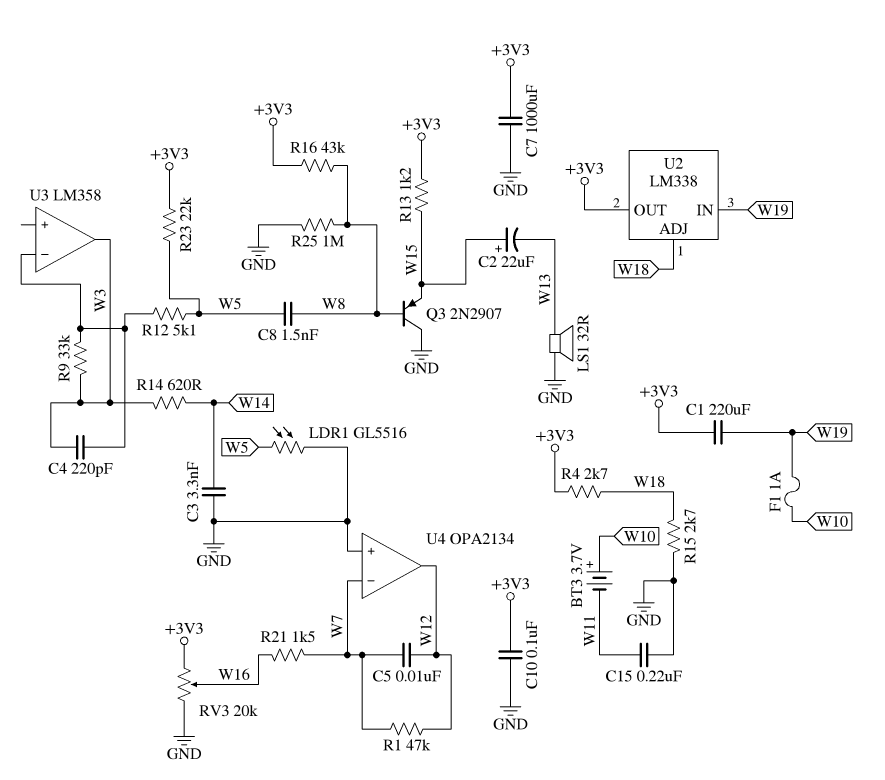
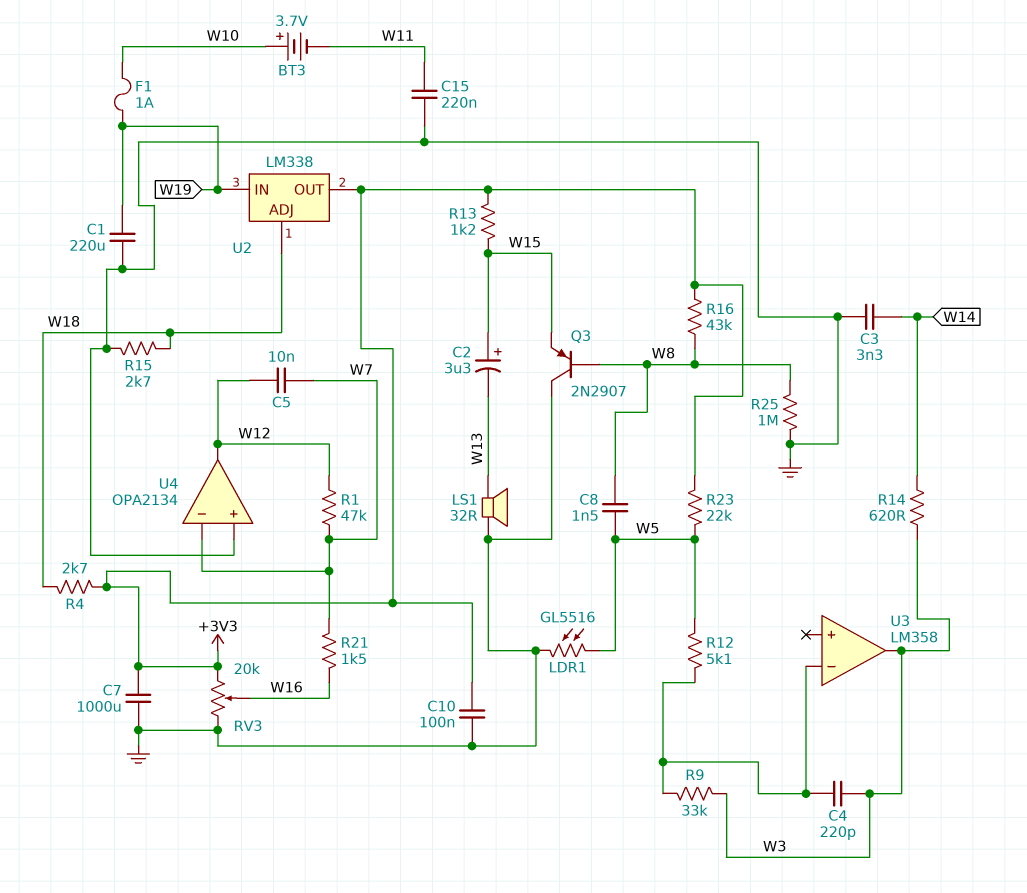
C1: 220uF (+3V3, W19) -> 220uF (GND, W19)
C2: 22uF (plus W15, minus W13) -> 3.3uF (plus W15, minus W13)

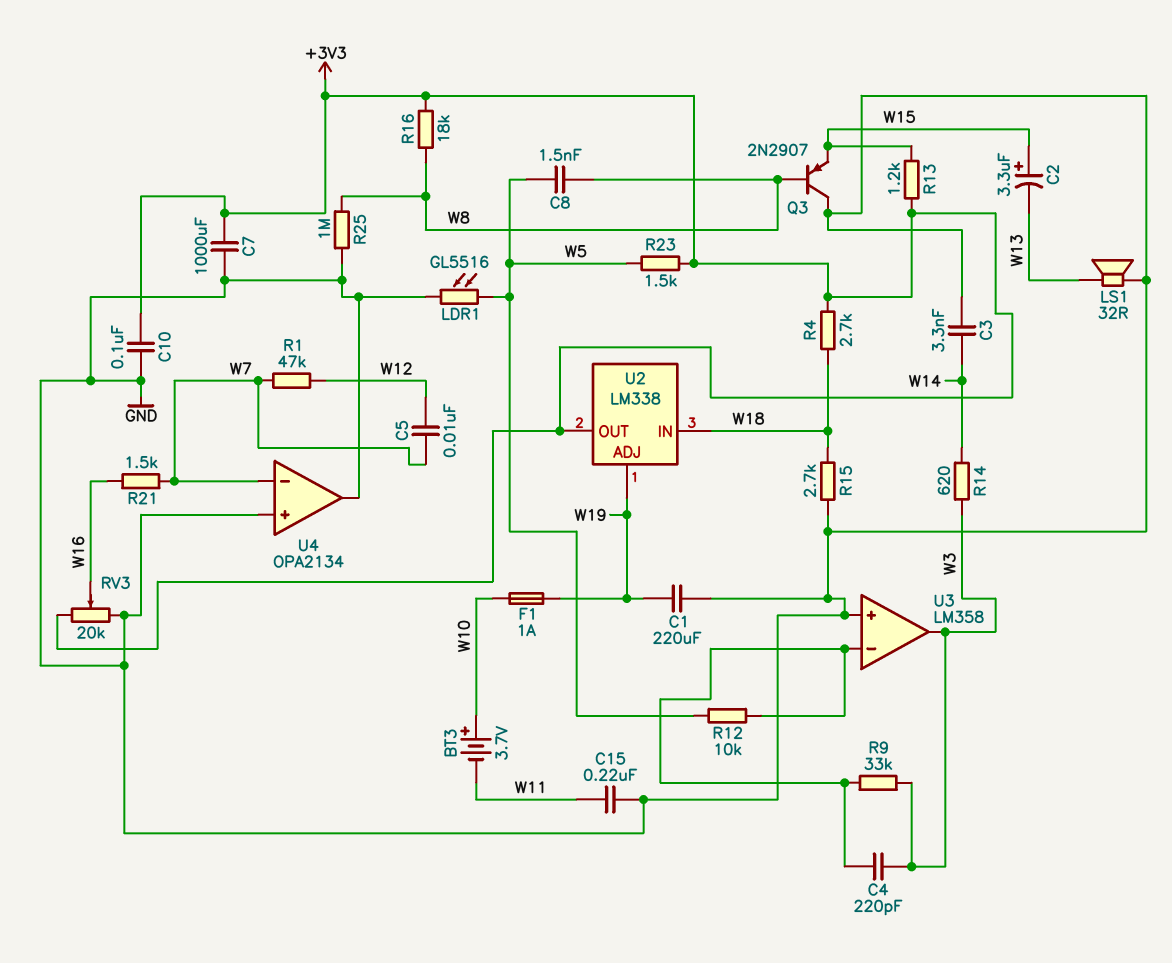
R12: 5.1k (U3/in-, W5) -> 10k (U3/in-, W5)
R16: 43k (+3V3, W8) -> 18k (+3V3, W8)
R23: 22k (+3V3, W5) -> 1.5k (+3V3, W5)
U2 pin ADJ: W18 -> W19
U2 pin IN: W19 -> W18
U3 pin in+: none -> GND
U4 pin out: W12 -> GND

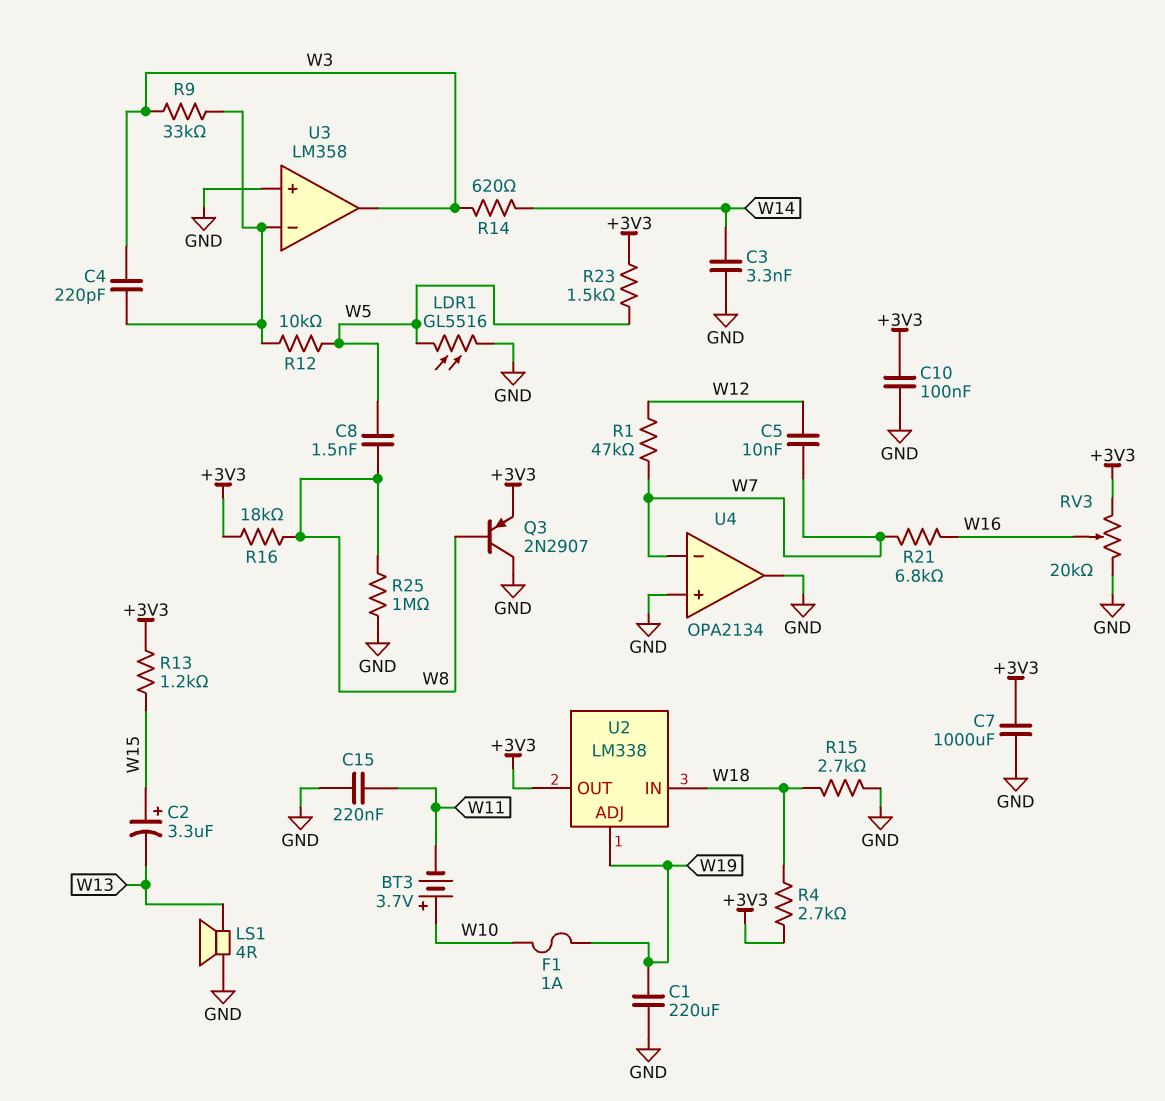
LS1: speaker 32R (GND, W13) -> speaker 4R (GND, W13)
Q3: PNP 2N2907 (B W8, C GND, E W15) -> PNP 2N2907 (B W8, C GND, E +3V3)
R21: 1.5k (W7, W16) -> 6.8k (W7, W16)

